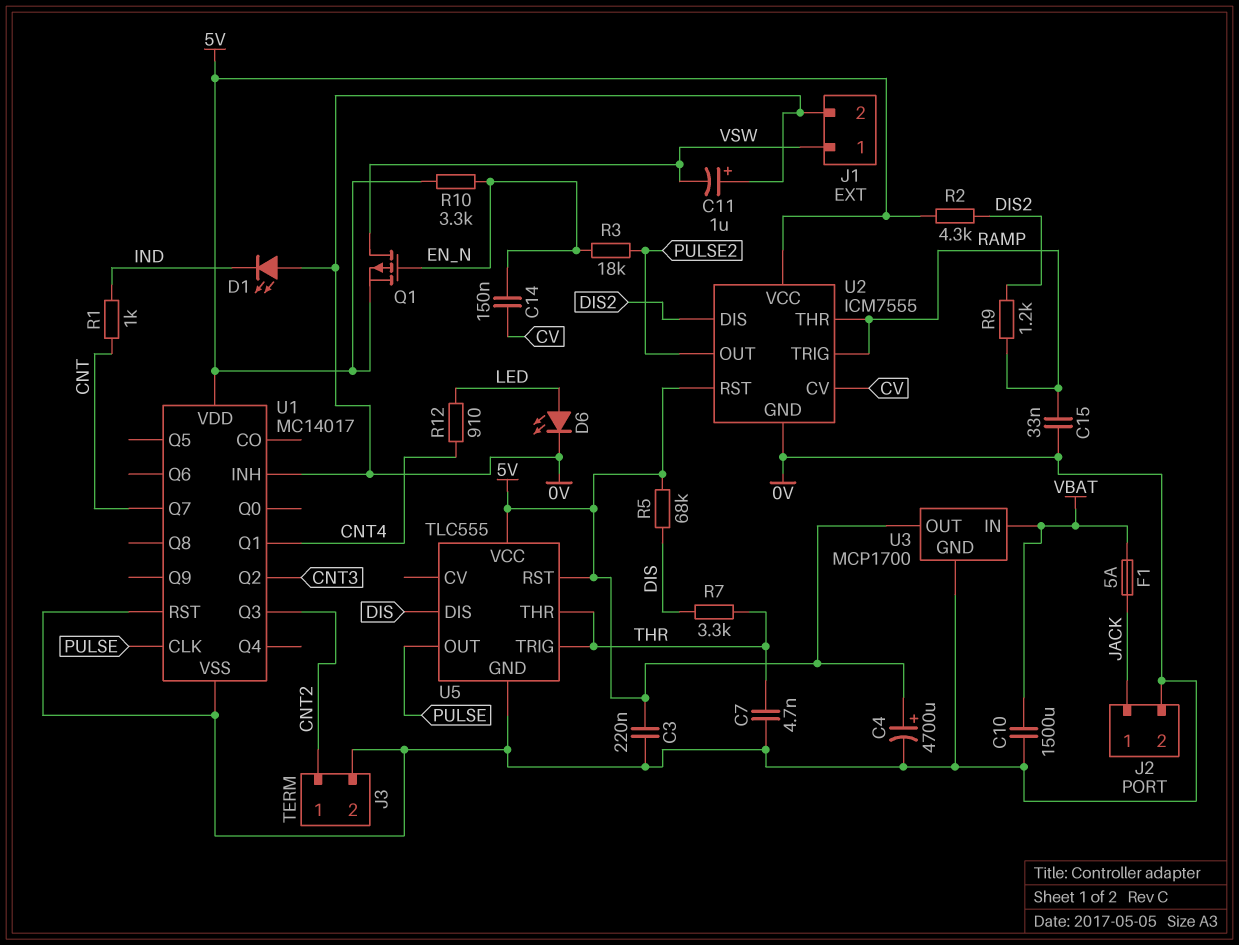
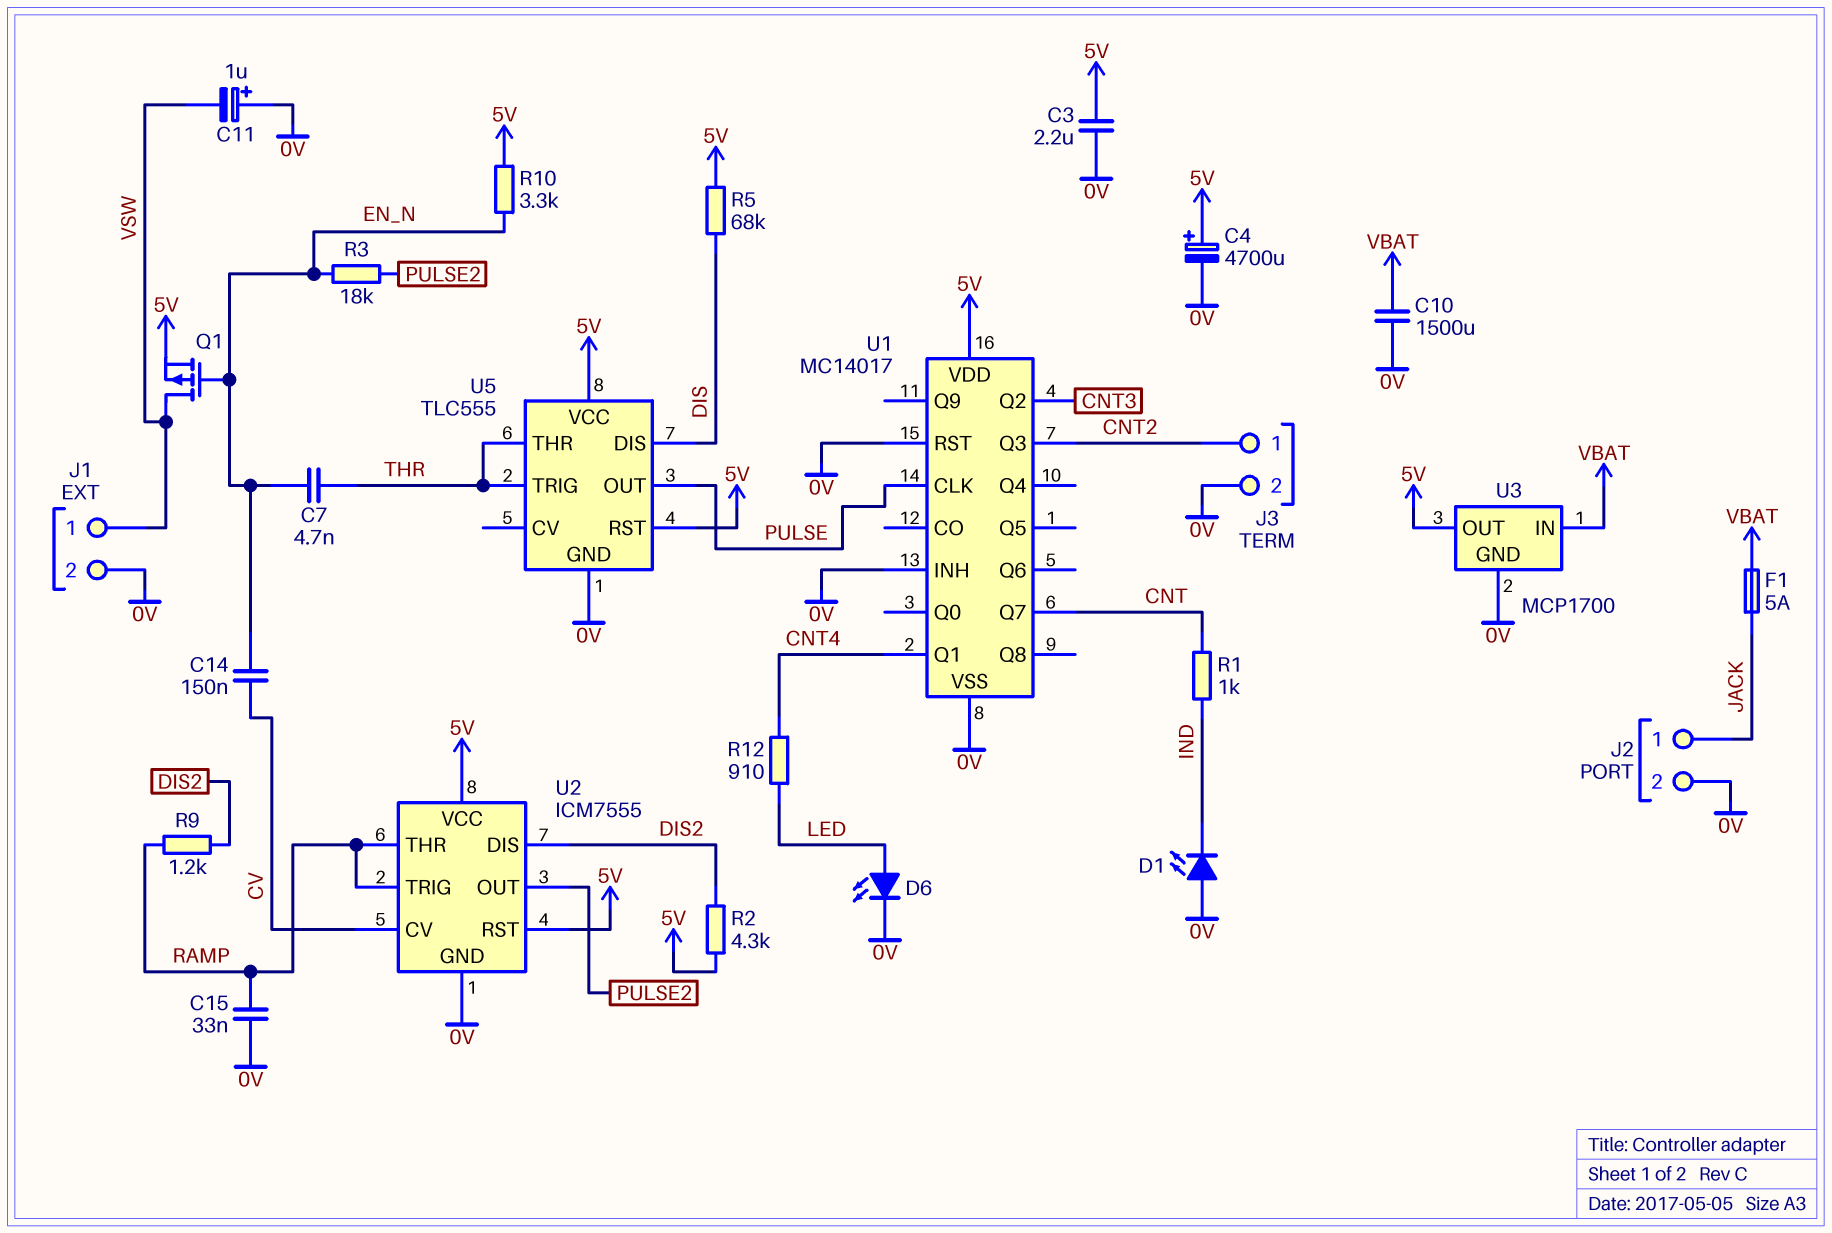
C3: 220nF (0V, 5V) -> 2.2uF (0V, 5V)
C7: 4.7nF (0V, THR) -> 4.7nF (EN_N, THR)
R7: 3.3k (DIS, THR) -> none

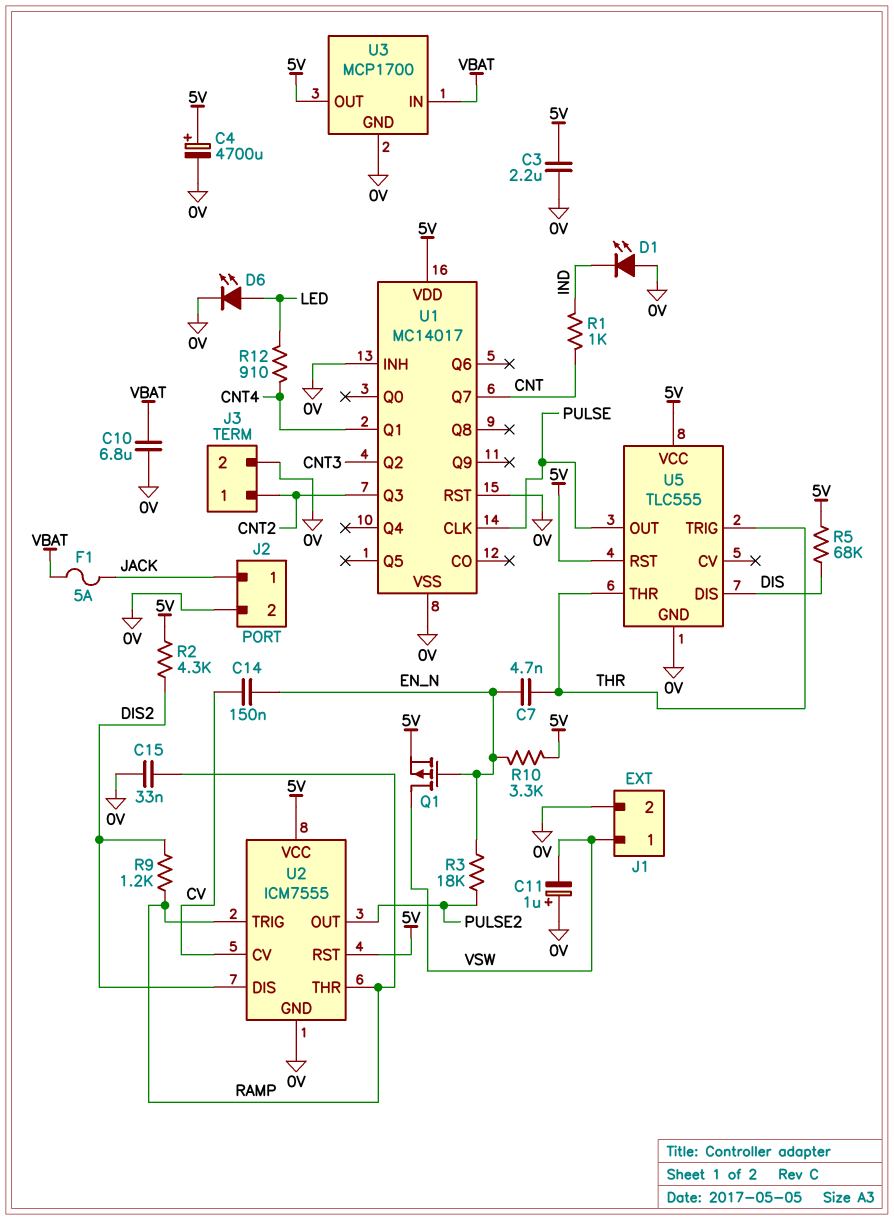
C10: 1500uF (0V, VBAT) -> 6.8uF (0V, VBAT)

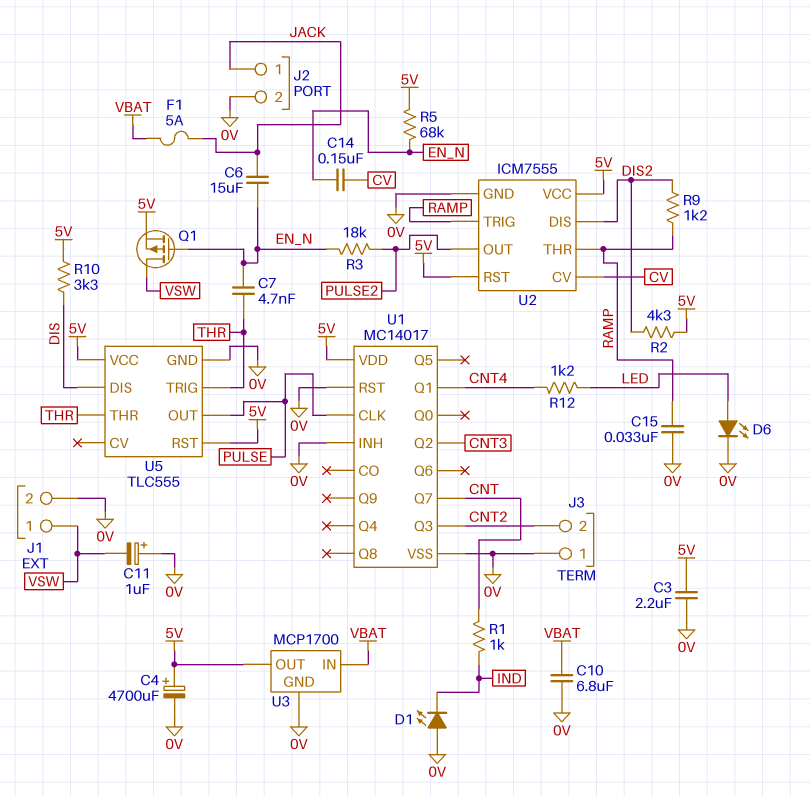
C6: none -> 15uF (EN_N, JACK)
J3 pin 1: CNT2 -> 0V
J3 pin 2: 0V -> CNT2
R5: 68k (5V, DIS) -> 68k (5V, EN_N)
R10: 3.3k (5V, EN_N) -> 3.3k (5V, DIS)
R12: 910 (CNT4, LED) -> 1.2k (CNT4, LED)

